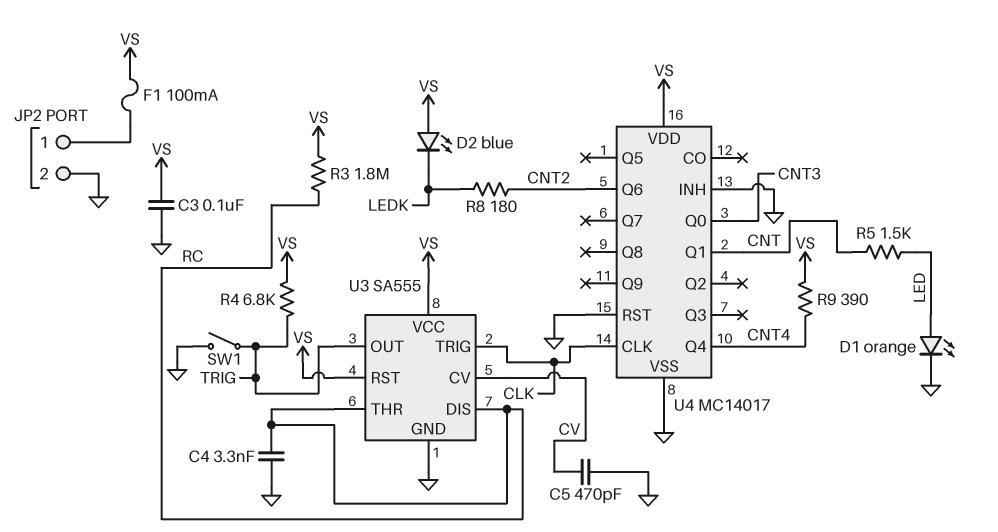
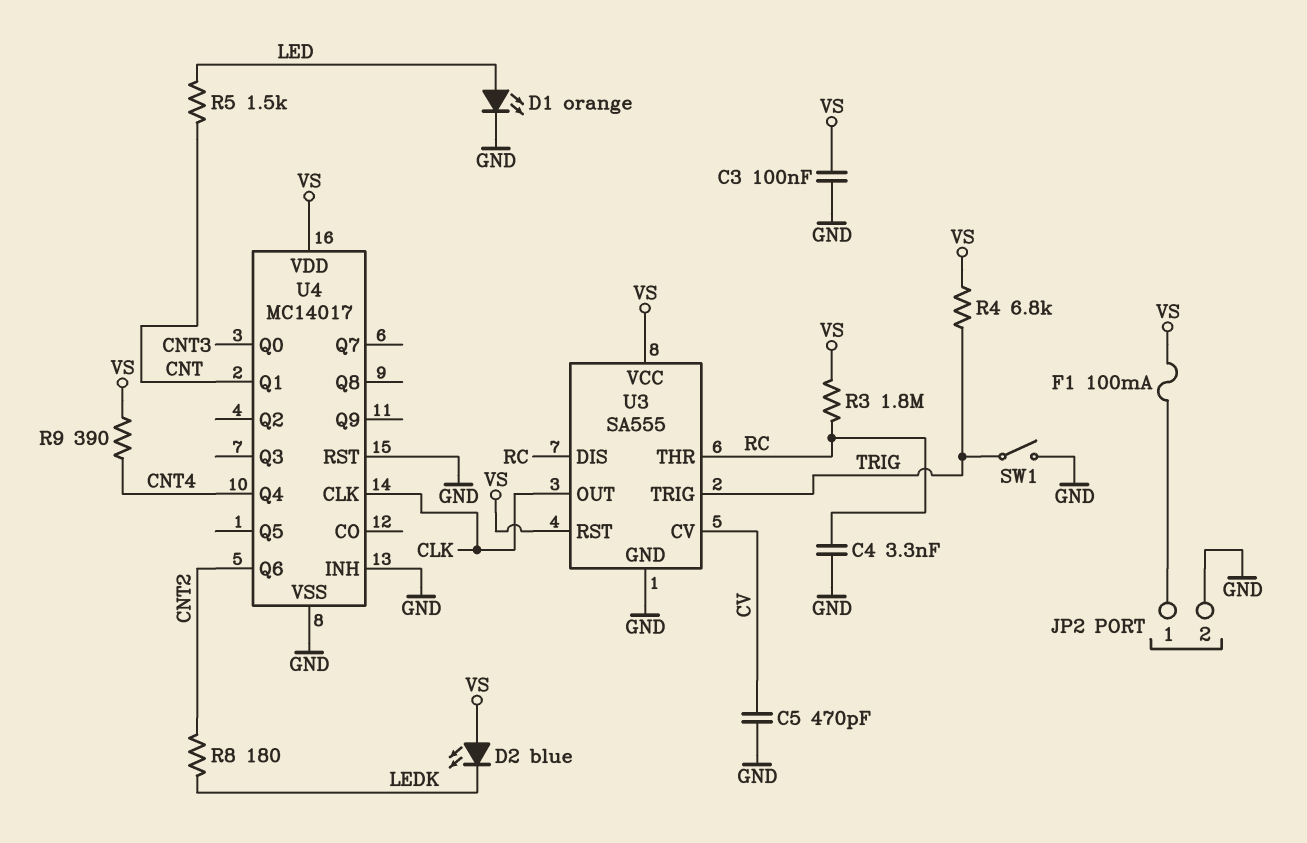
U3 pin OUT: TRIG -> CLK
U3 pin TRIG: CLK -> TRIG

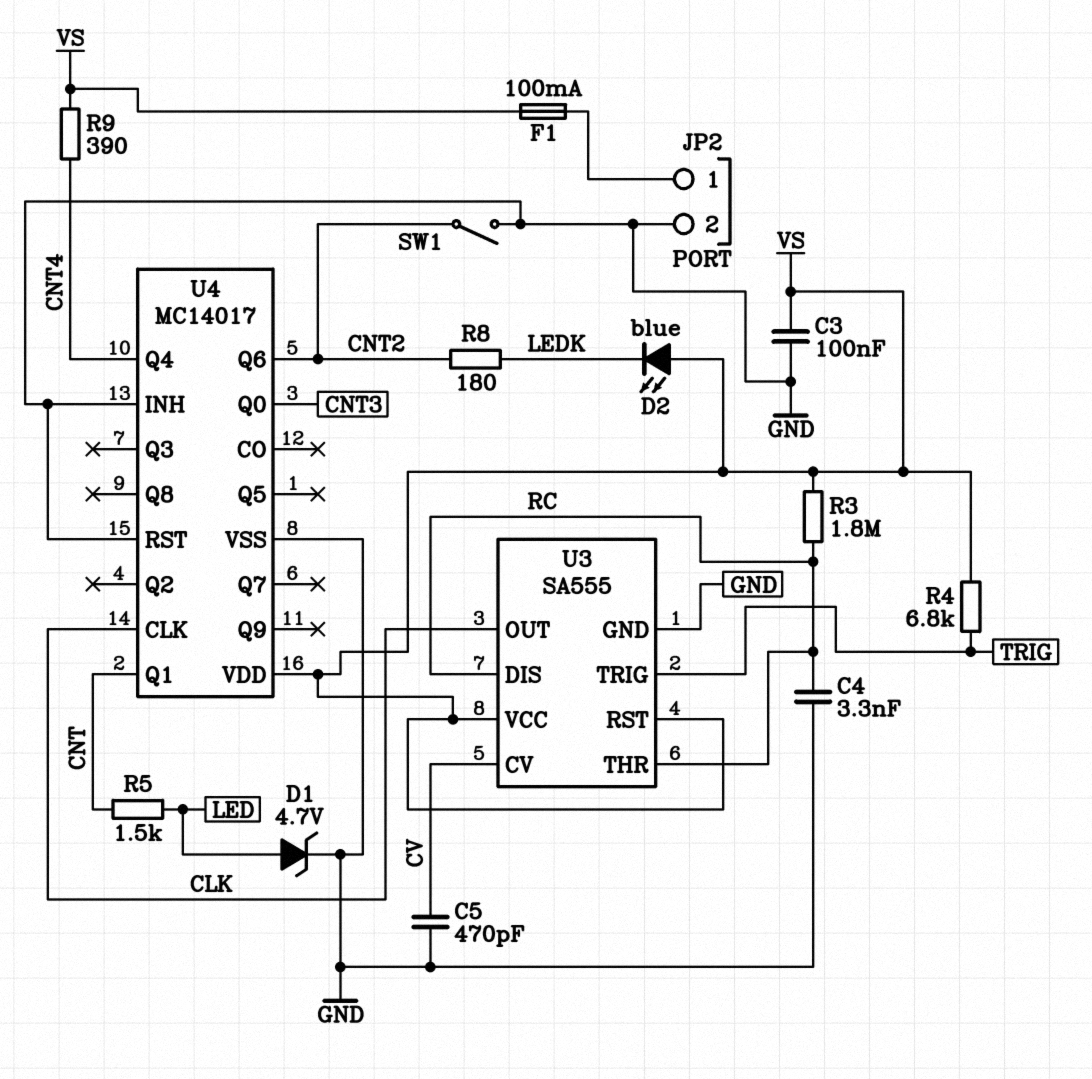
D1: LED orange (A LED, K GND) -> zener 4.7V (A LED, K GND)
SW1: switch (GND, TRIG) -> switch (CNT2, GND)

